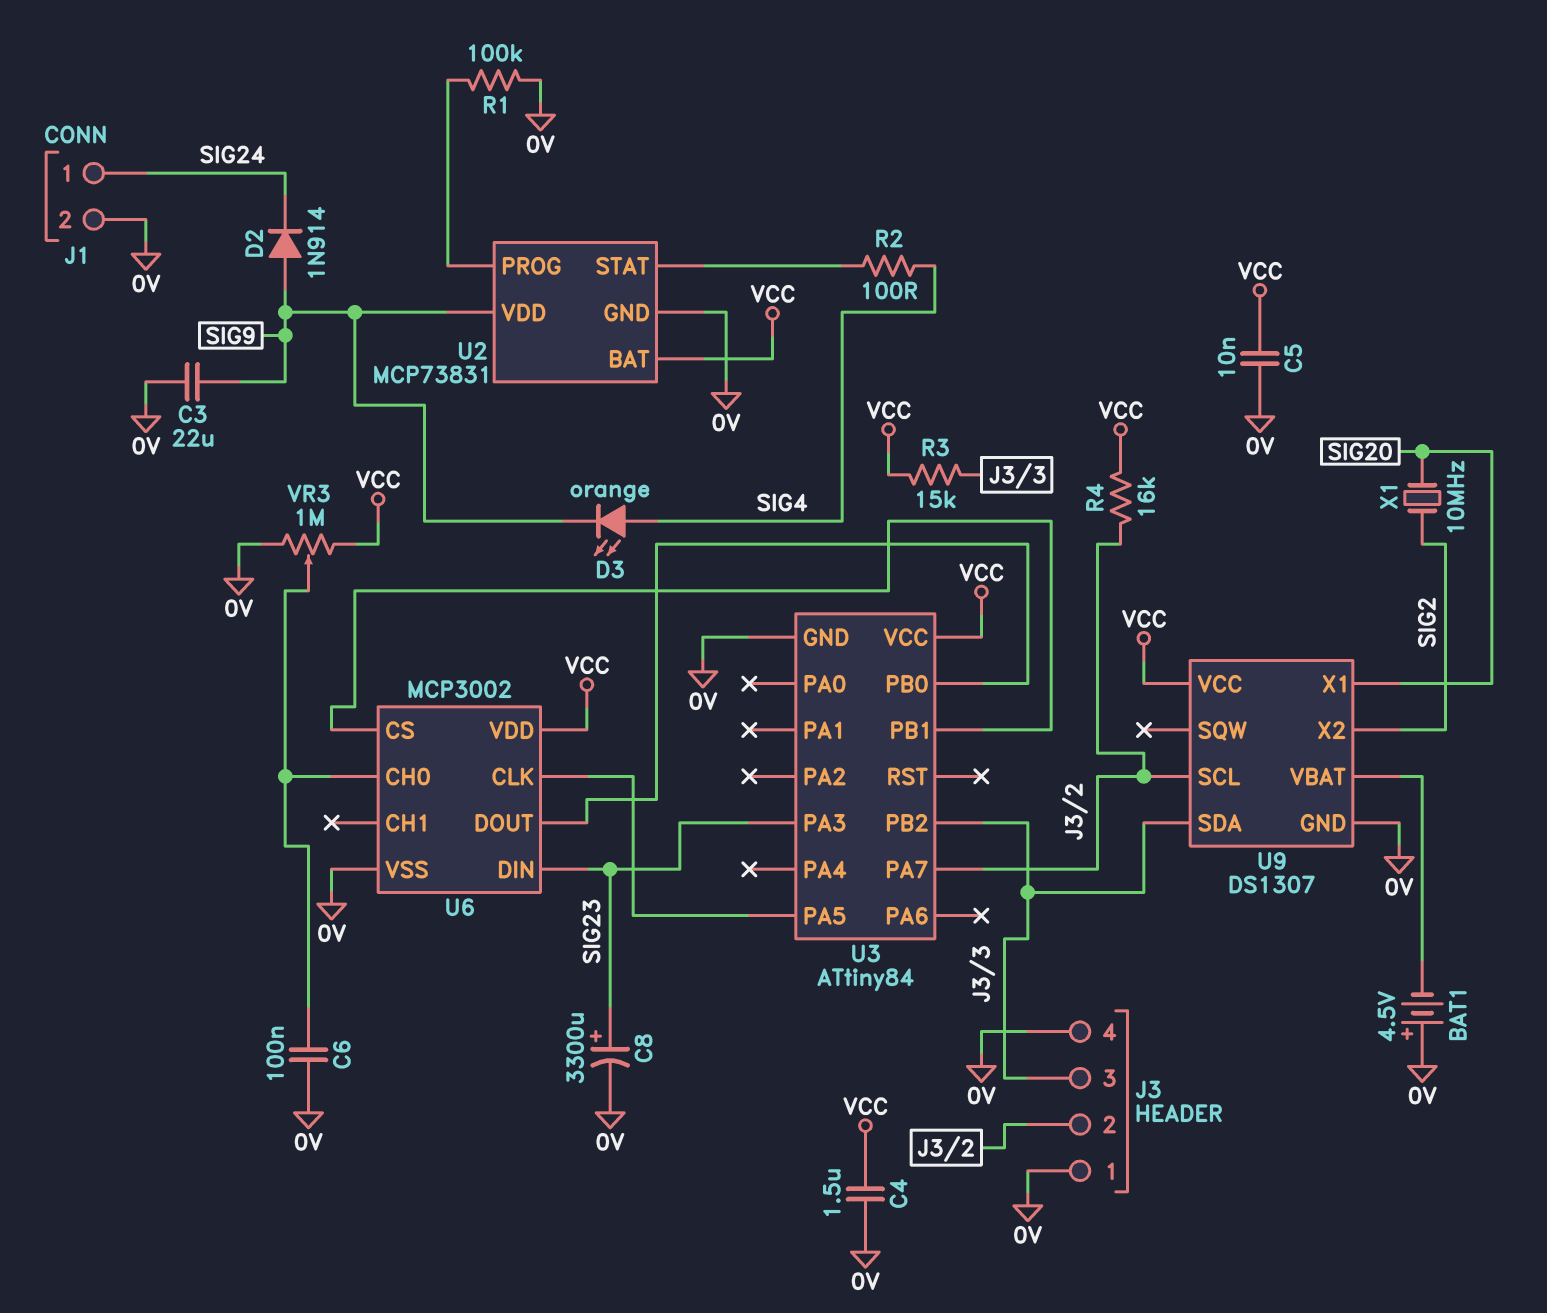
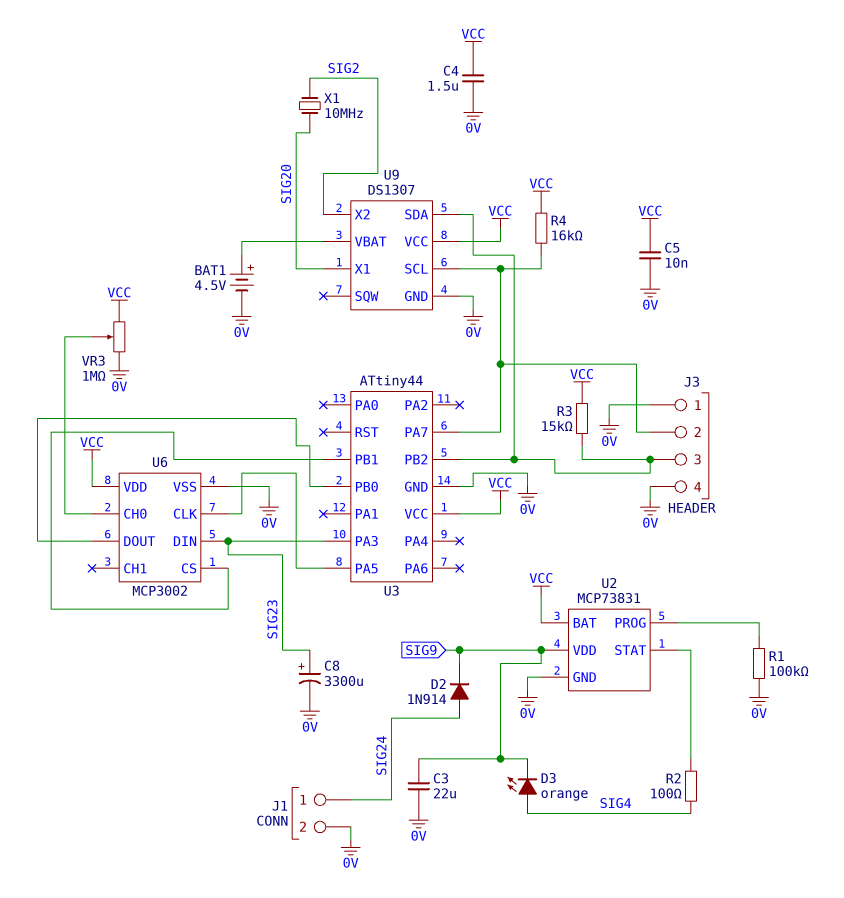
BAT1: 4.5V (plus 0V, minus U9/VBAT) -> 4.5V (plus U9/VBAT, minus 0V)
C6: 100nF (0V, U6/CH0) -> none
D2: diode 1N914 (A SIG9, K SIG24) -> diode 1N914 (A SIG24, K SIG9)
U3: ATtiny84 -> ATtiny44

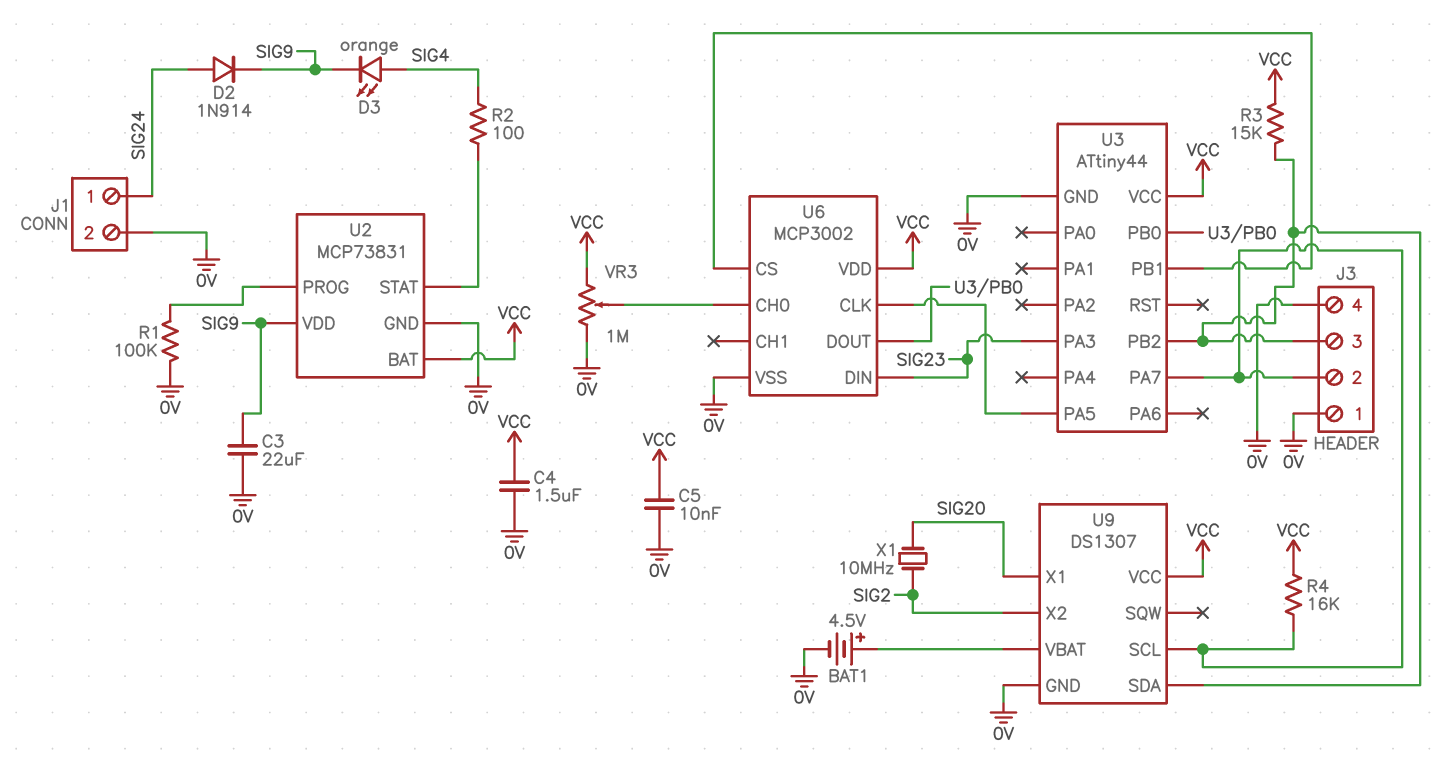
C8: 3300uF (plus SIG23, minus 0V) -> none

